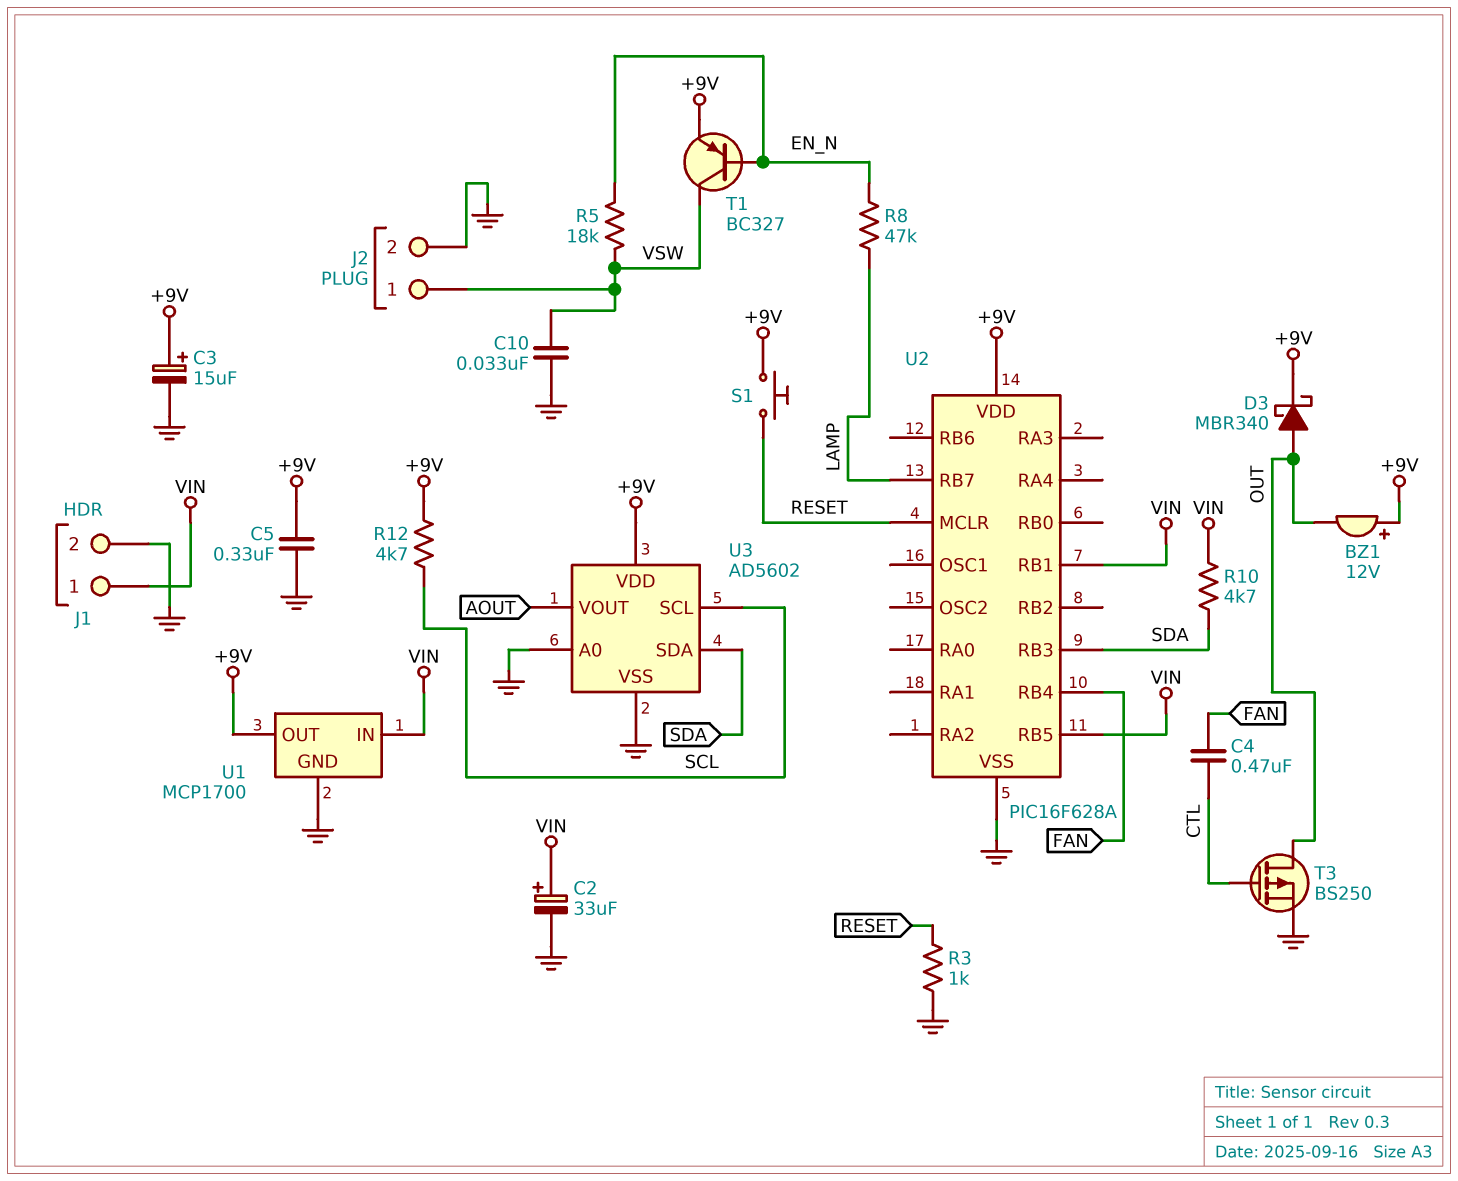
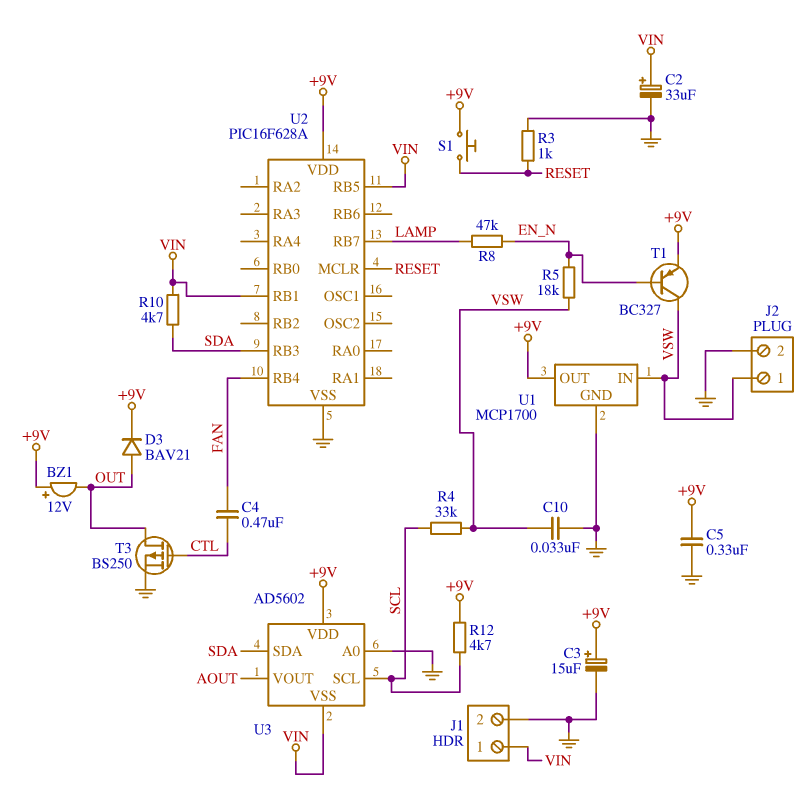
D3: schottky MBR340 (A OUT, K +9V) -> diode BAV21 (A OUT, K +9V)
R4: none -> 33k (SCL, VSW)
U1 pin IN: VIN -> VSW
U3 pin VSS: GND -> VIN

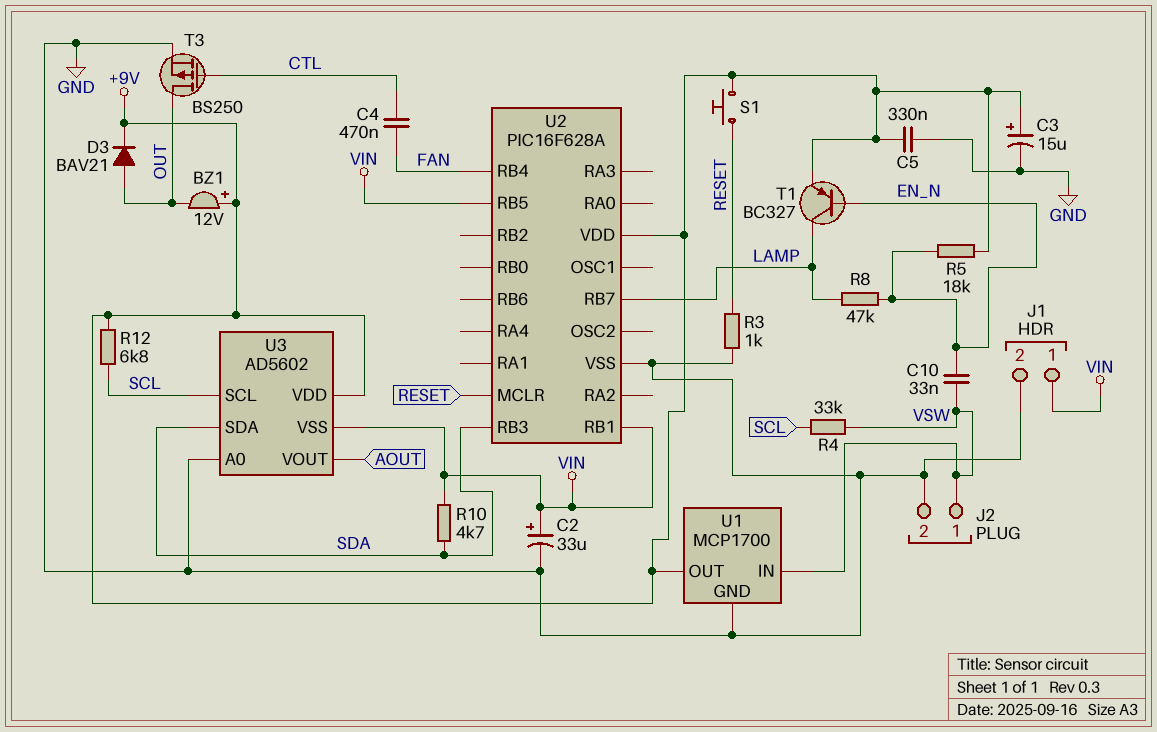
C10: 33nF (GND, VSW) -> 33nF (EN_N, VSW)
R5: 18k (EN_N, VSW) -> 18k (+9V, EN_N)
R12: 4.7k (+9V, SCL) -> 6.8k (+9V, SCL)
T1: PNP BC327 (B EN_N, C VSW, E +9V) -> PNP BC327 (B EN_N, C LAMP, E +9V)

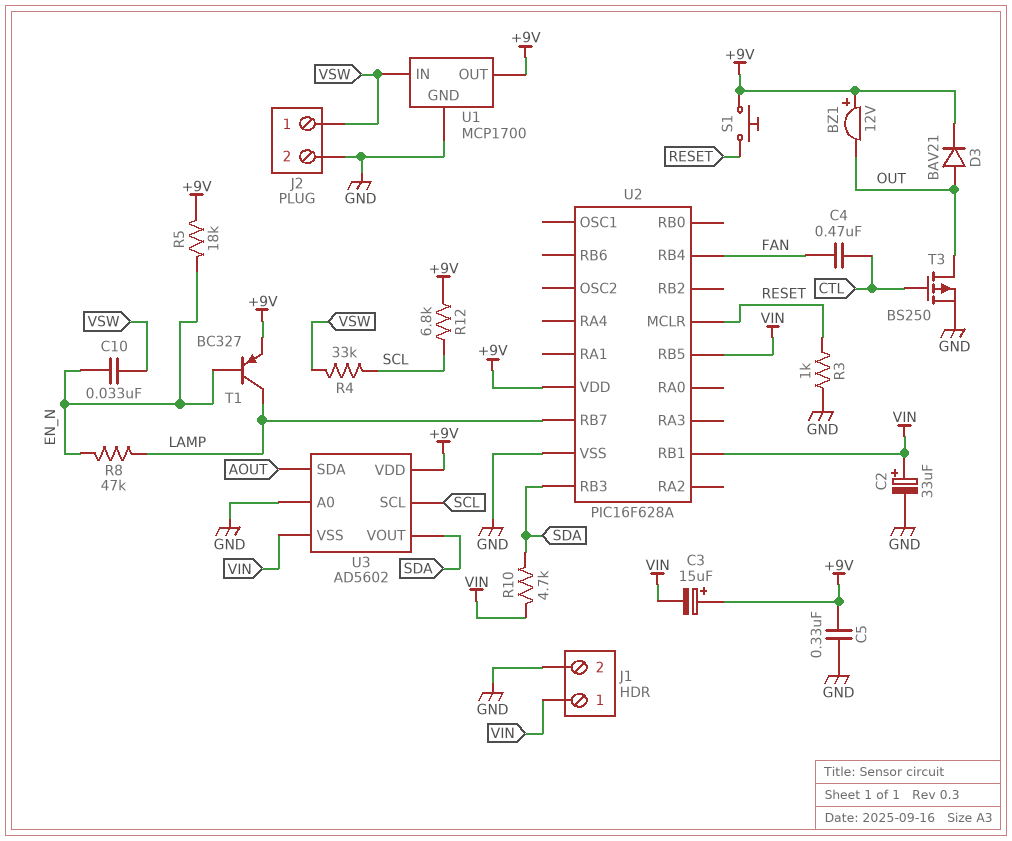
C3: 15uF (plus +9V, minus GND) -> 15uF (plus +9V, minus VIN)
U3 pin SDA: SDA -> AOUT
U3 pin VOUT: AOUT -> SDA

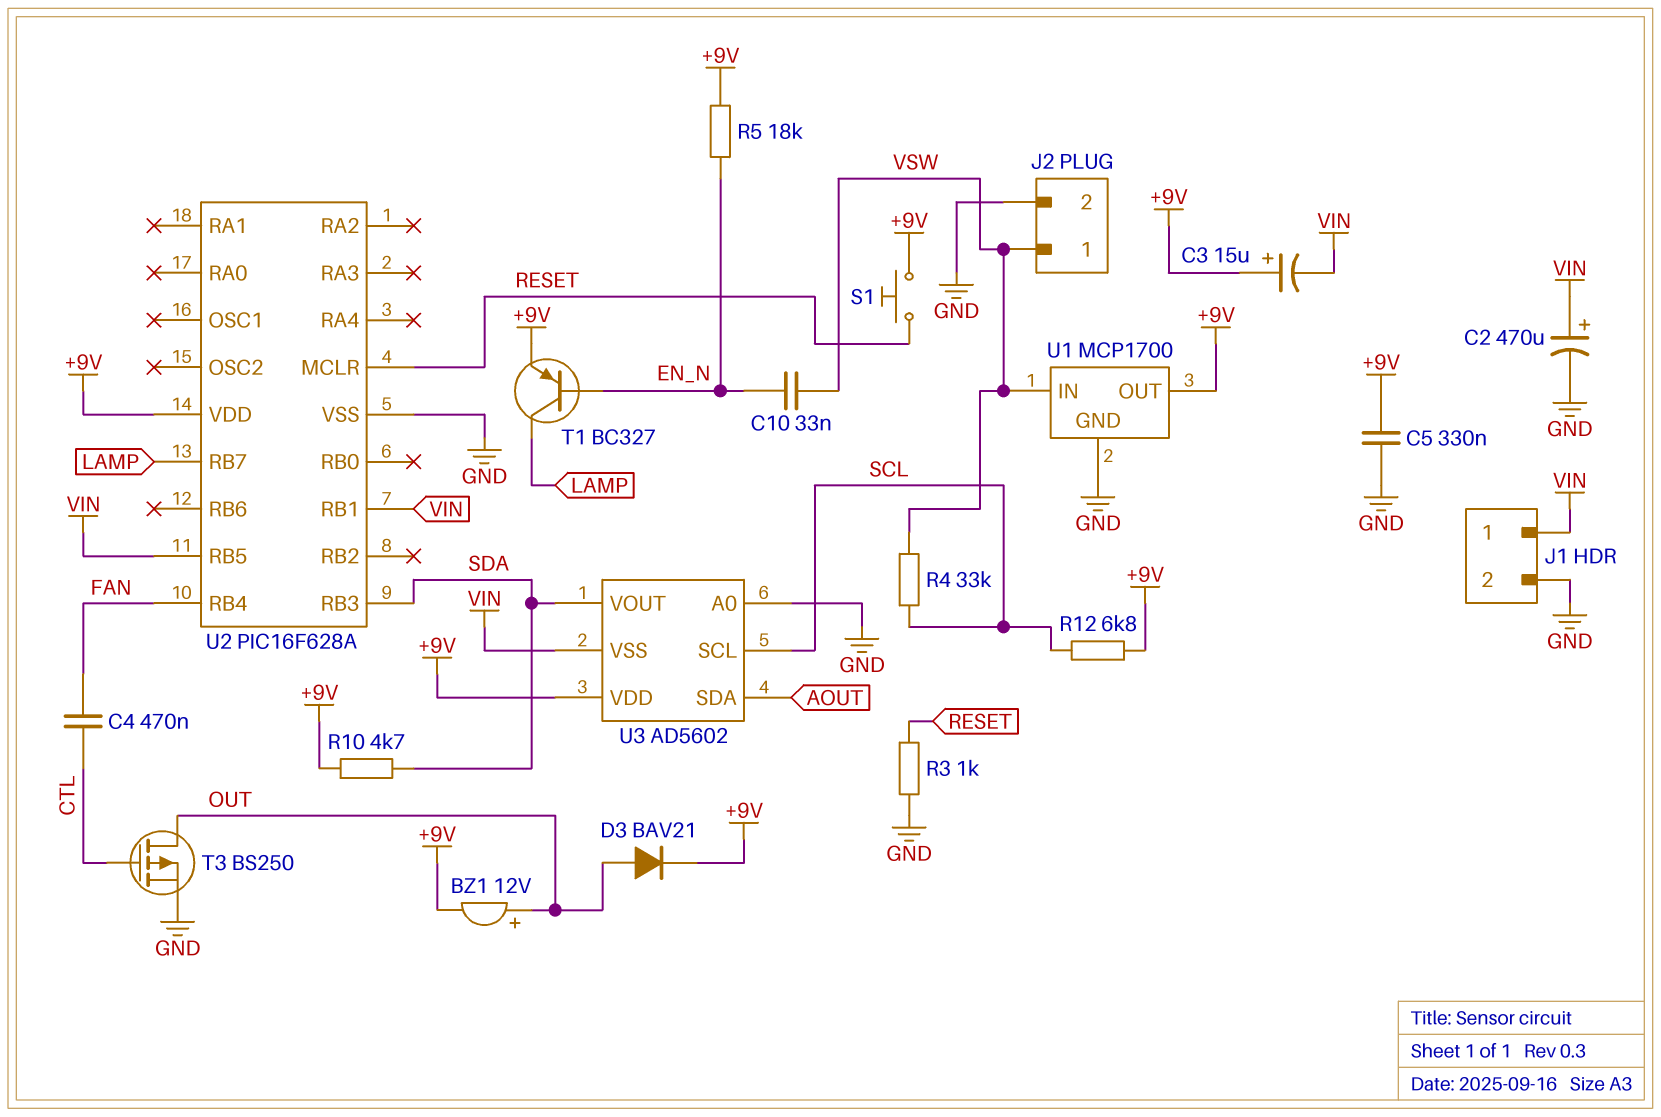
BZ1: buzzer 12V (plus +9V, minus OUT) -> buzzer 12V (plus OUT, minus +9V)
C2: 33uF (plus VIN, minus GND) -> 470uF (plus VIN, minus GND)
R8: 47k (EN_N, LAMP) -> none
R10: 4.7k (SDA, VIN) -> 4.7k (+9V, SDA)

